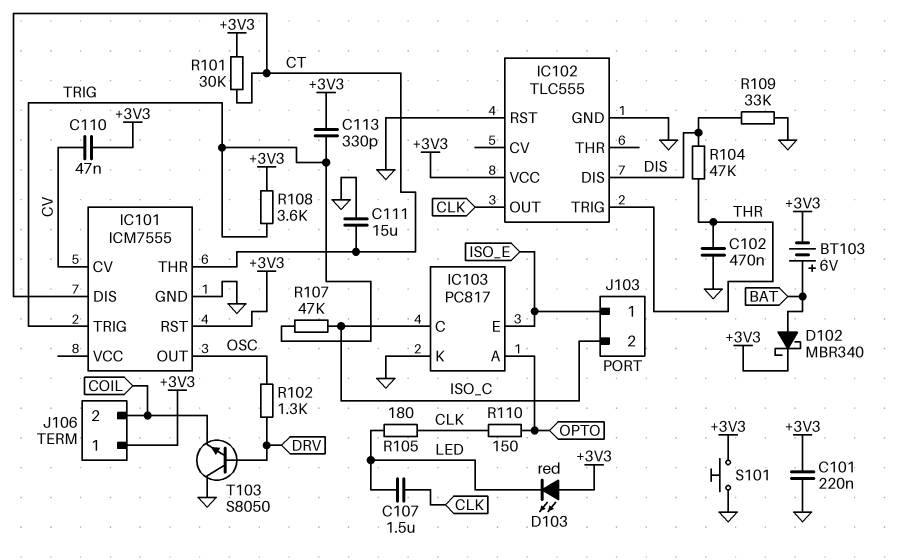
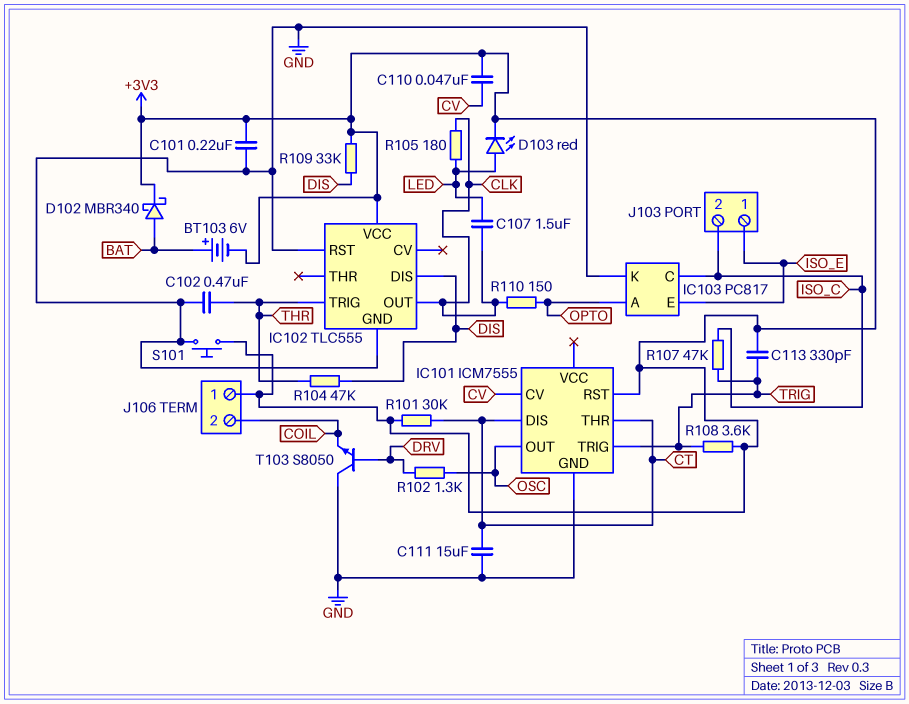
D103: LED red (A +3V3, K LED) -> LED red (A LED, K +3V3)
R109: 33k (DIS, GND) -> 33k (+3V3, DIS)

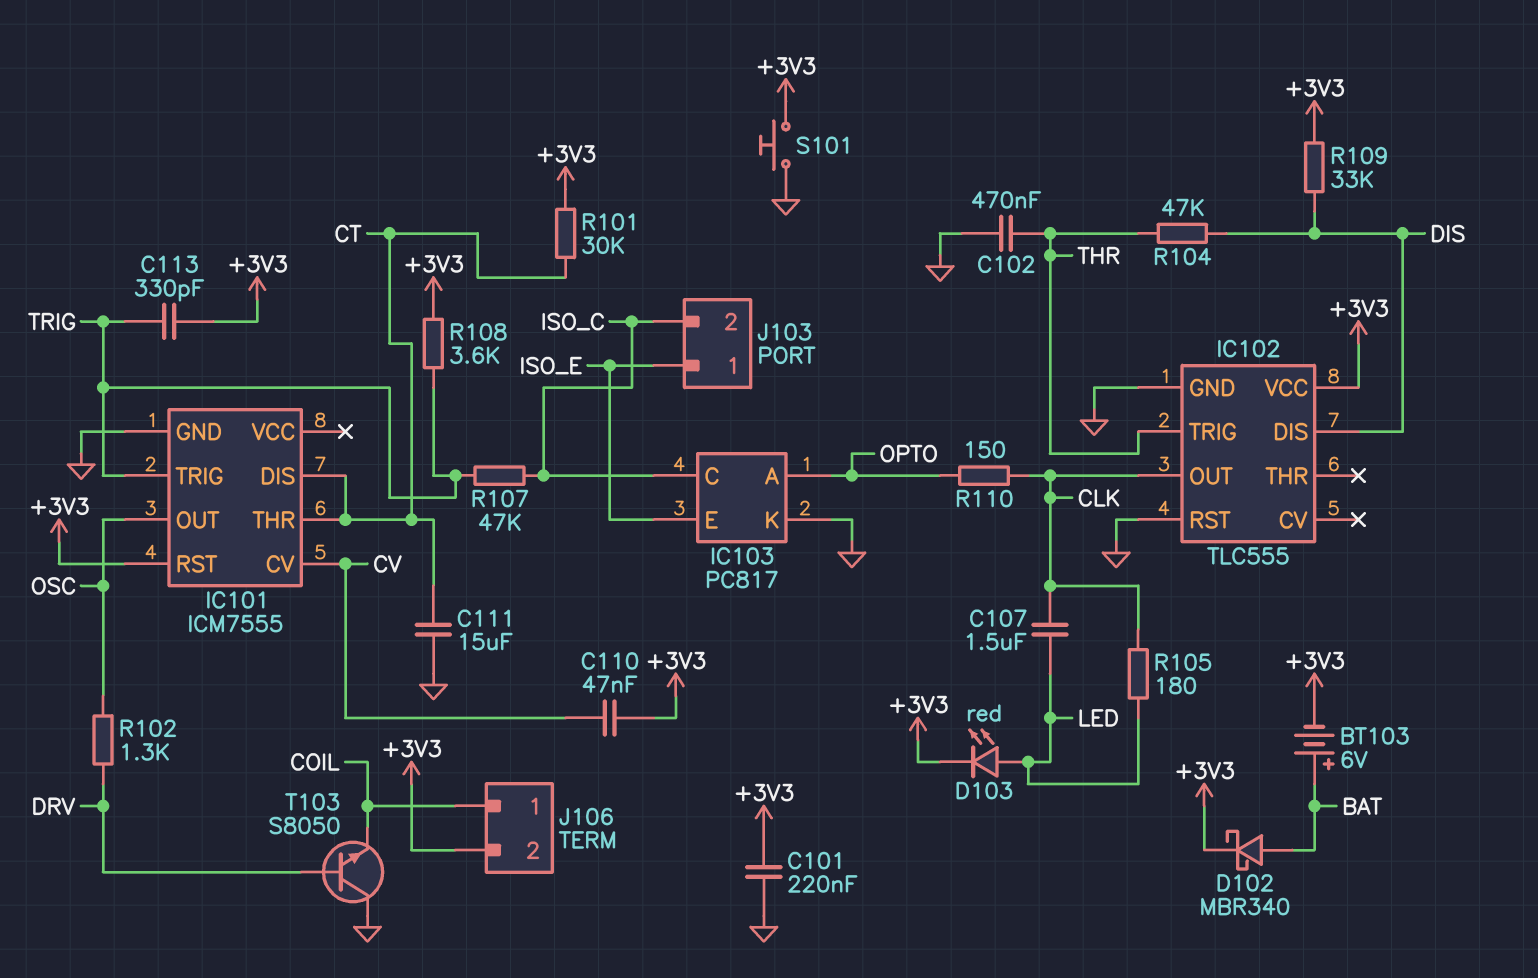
J106 pin 1: +3V3 -> COIL
J106 pin 2: COIL -> +3V3

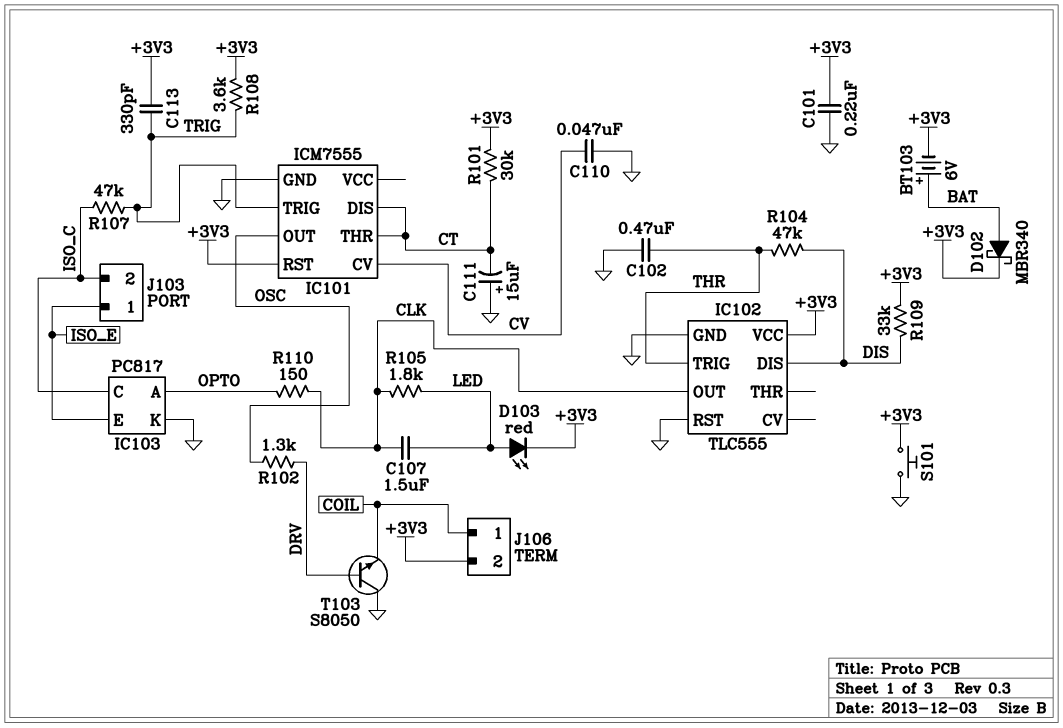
C110: 47nF (+3V3, CV) -> 47nF (CV, GND)
C111: 15uF (CT, GND) -> 15uF (plus GND, minus CT)
R105: 180 (CLK, LED) -> 1.8k (CLK, LED)

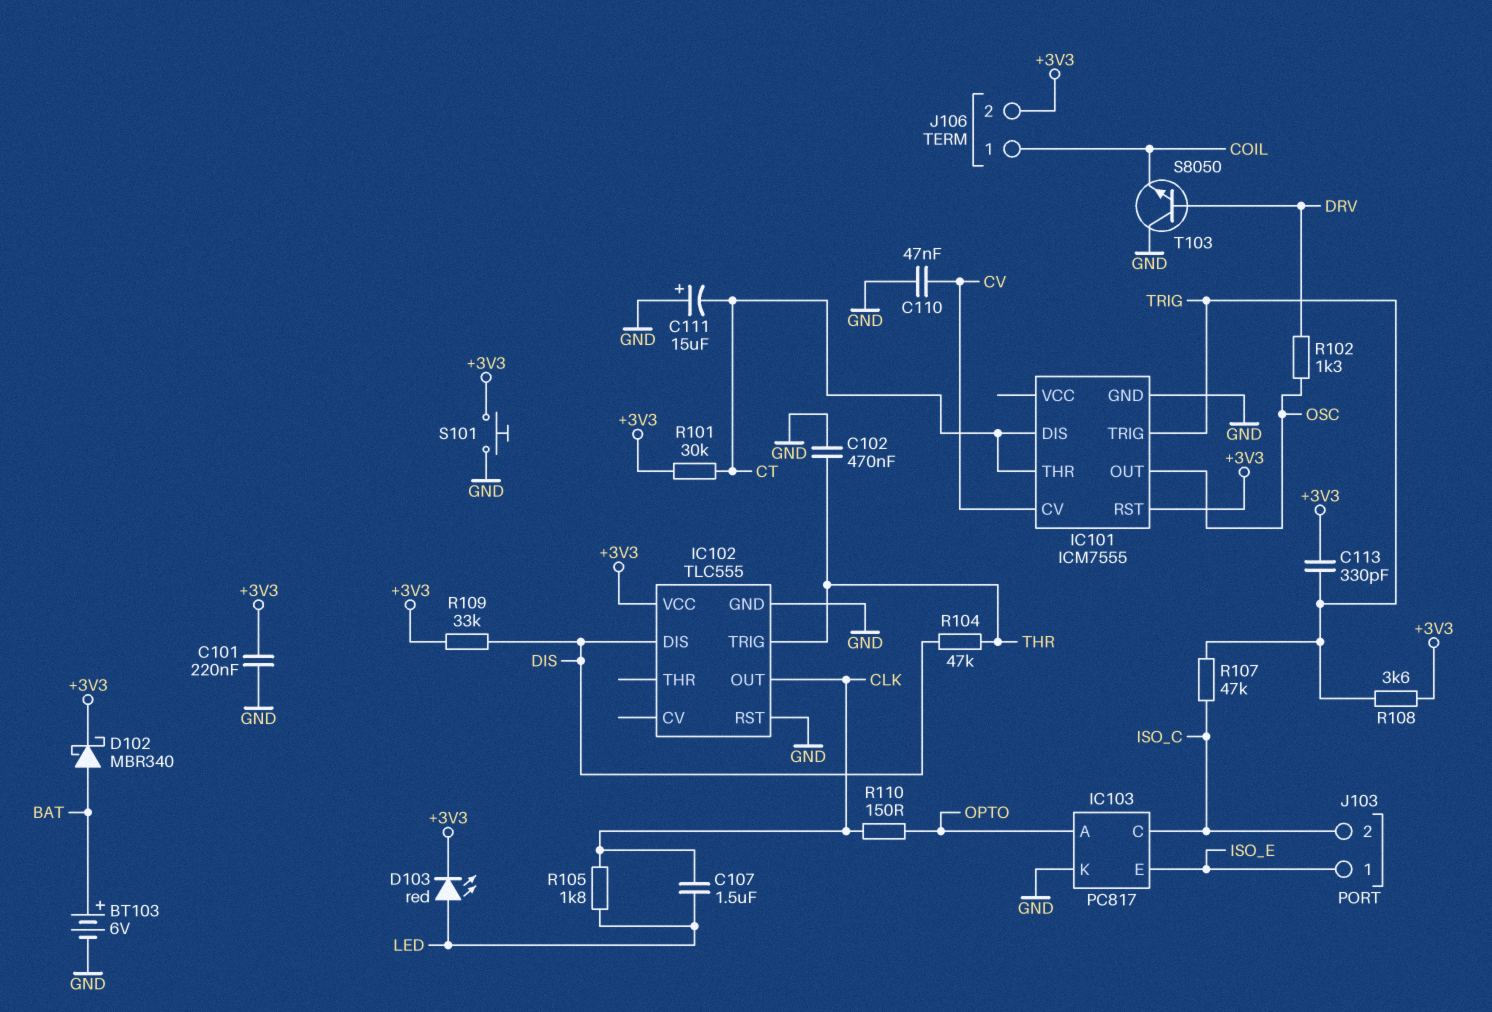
BT103: 6V (plus BAT, minus +3V3) -> 6V (plus BAT, minus GND)

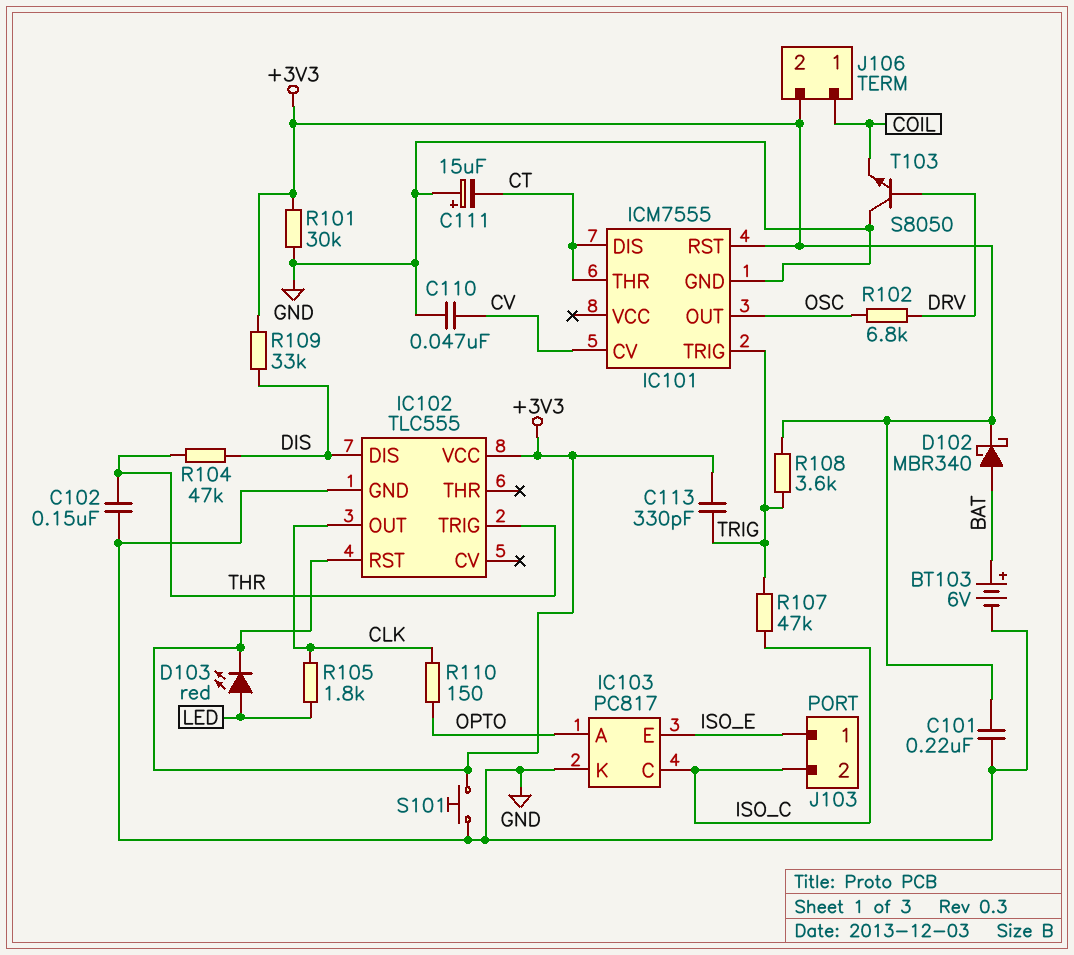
C102: 470nF (GND, THR) -> 150nF (GND, THR)
C107: 1.5uF (CLK, LED) -> none
IC102 pin RST: GND -> +3V3
R101: 30k (+3V3, CT) -> 30k (+3V3, GND)
R102: 1.3k (DRV, OSC) -> 6.8k (DRV, OSC)

